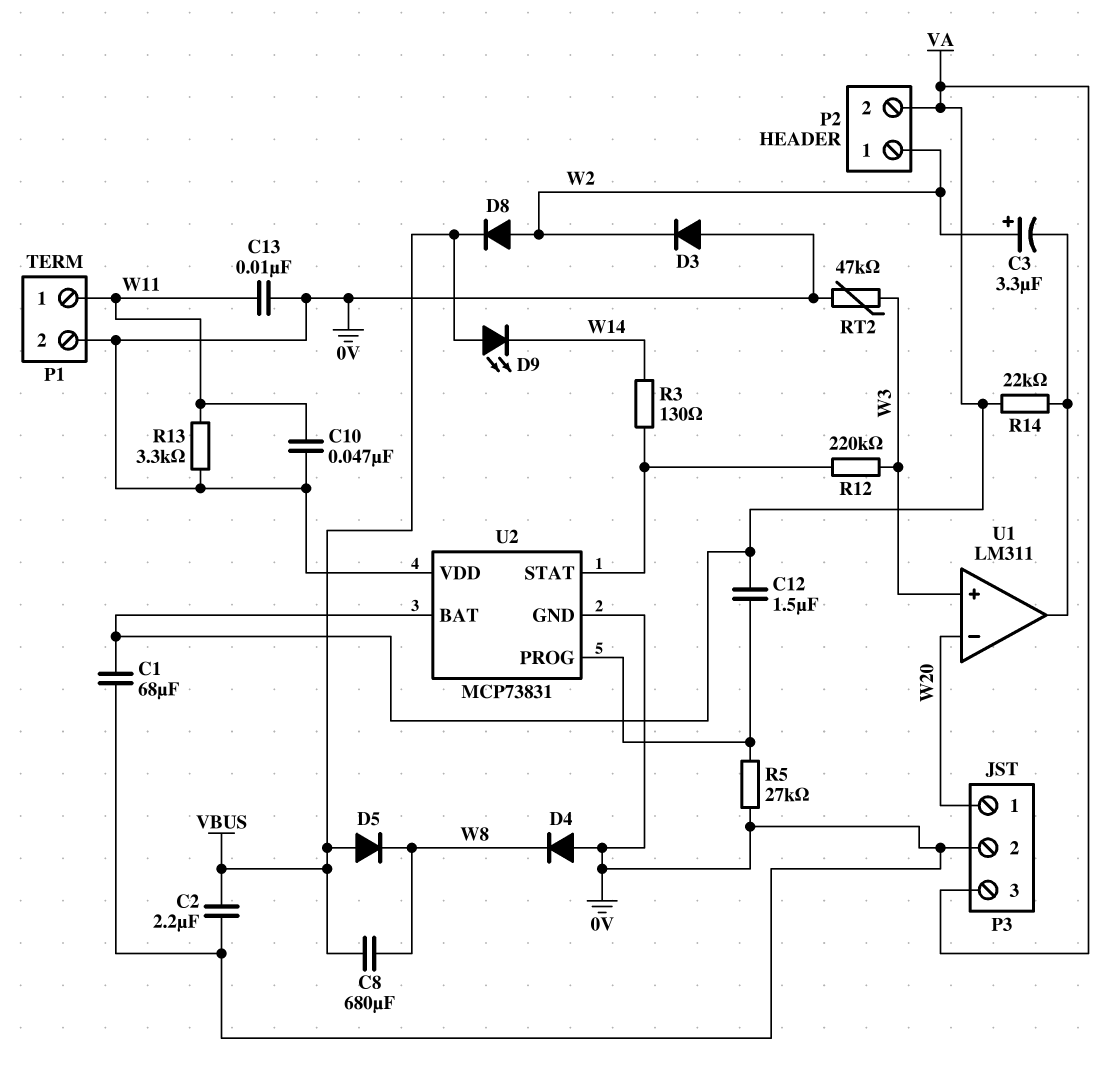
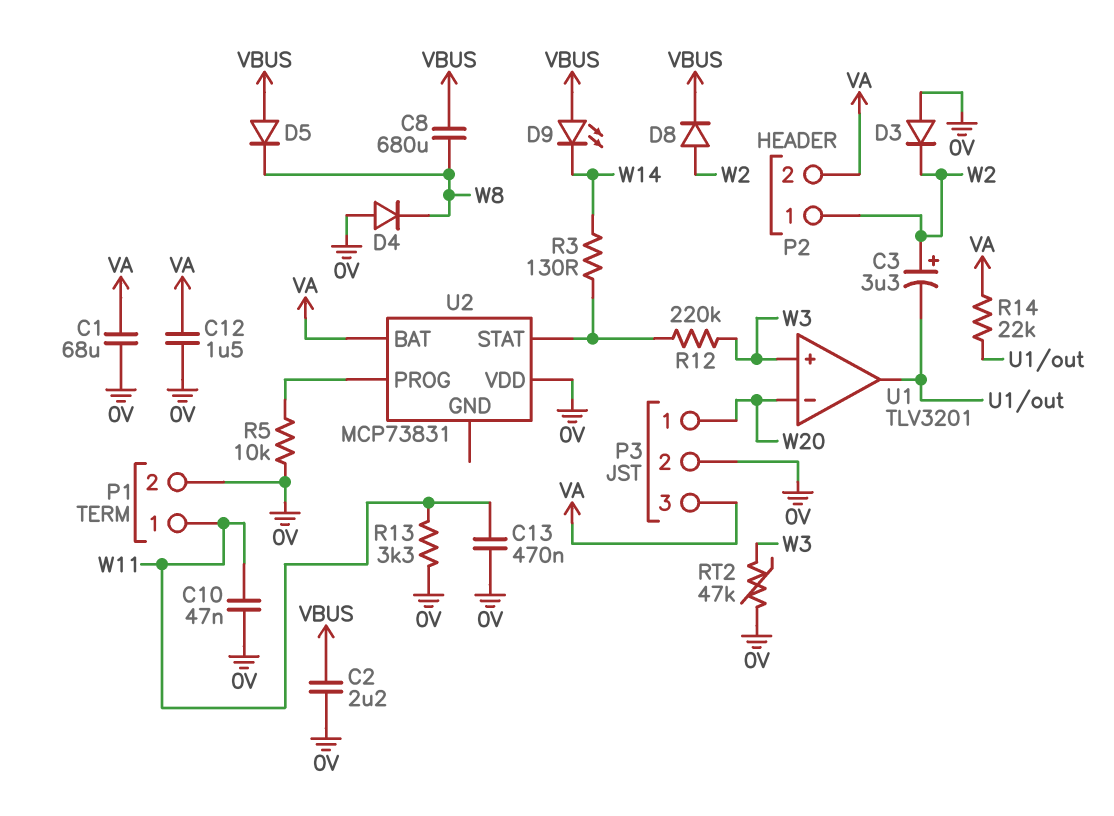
C12: 1.5uF (U2/PROG, VA) -> 1.5uF (0V, VA)
C13: 10nF (0V, W11) -> 470nF (0V, W11)
R5: 27k (0V, U2/PROG) -> 10k (0V, U2/PROG)
U1: LM311 -> TLV3201
U2 pin GND: 0V -> none

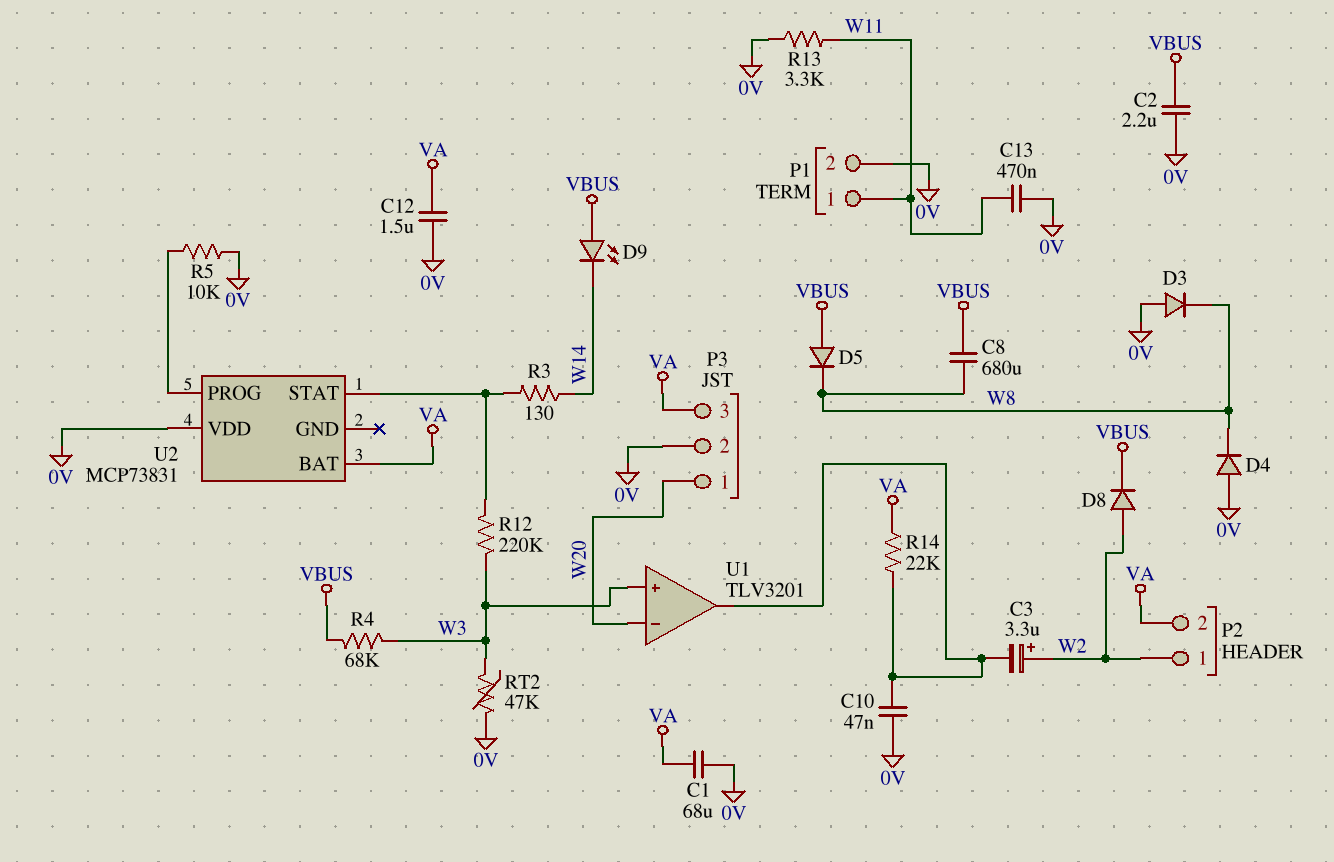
C10: 47nF (0V, W11) -> 47nF (0V, U1/out)
D3: diode (A 0V, K W2) -> diode (A 0V, K W8)
R4: none -> 68k (VBUS, W3)

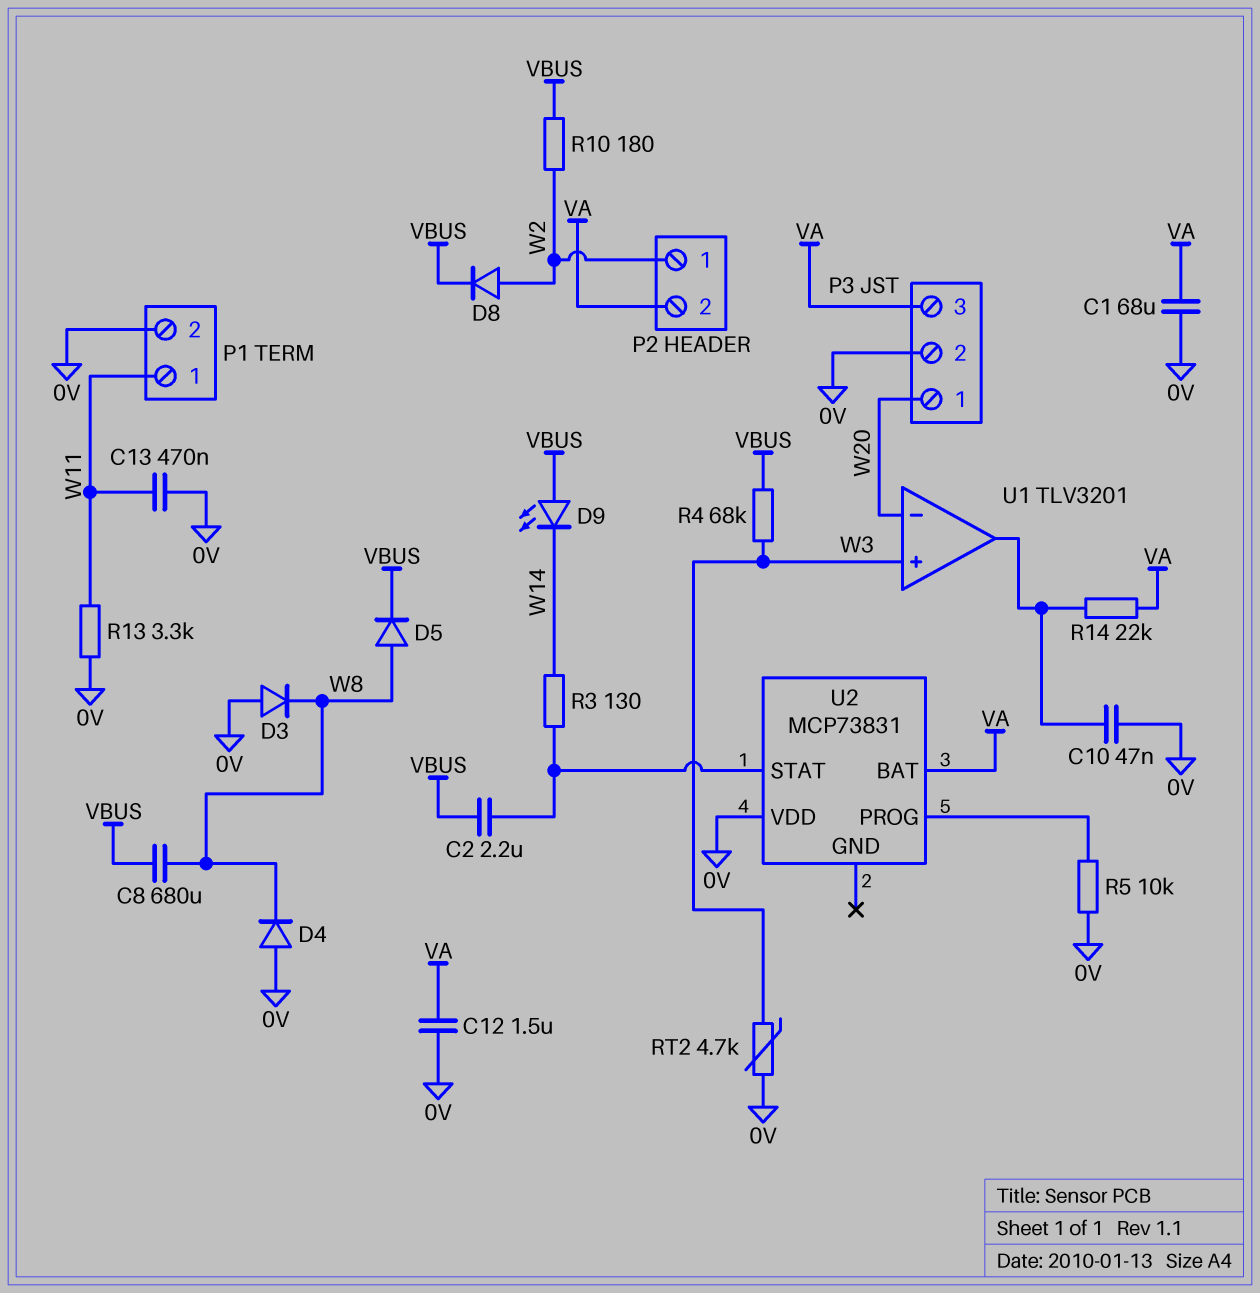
C2: 2.2uF (0V, VBUS) -> 2.2uF (U2/STAT, VBUS)
C3: 3.3uF (plus W2, minus U1/out) -> none
D5: diode (A VBUS, K W8) -> diode (A W8, K VBUS)
R10: none -> 180 (VBUS, W2)
R12: 220k (U2/STAT, W3) -> none
RT2: 47k (0V, W3) -> 4.7k (0V, W3)

